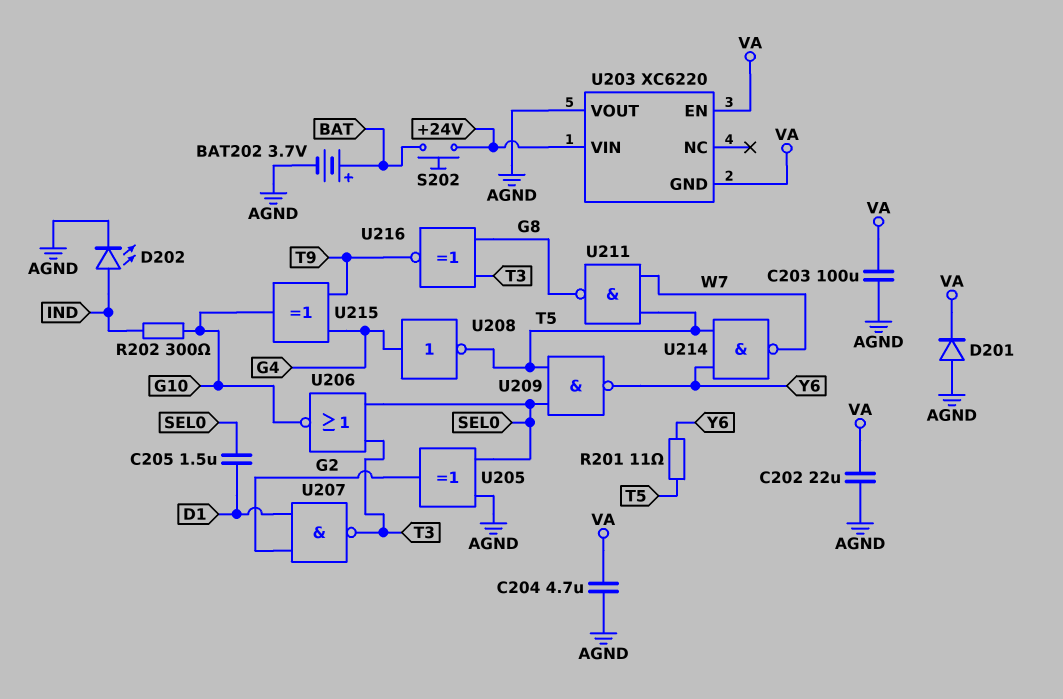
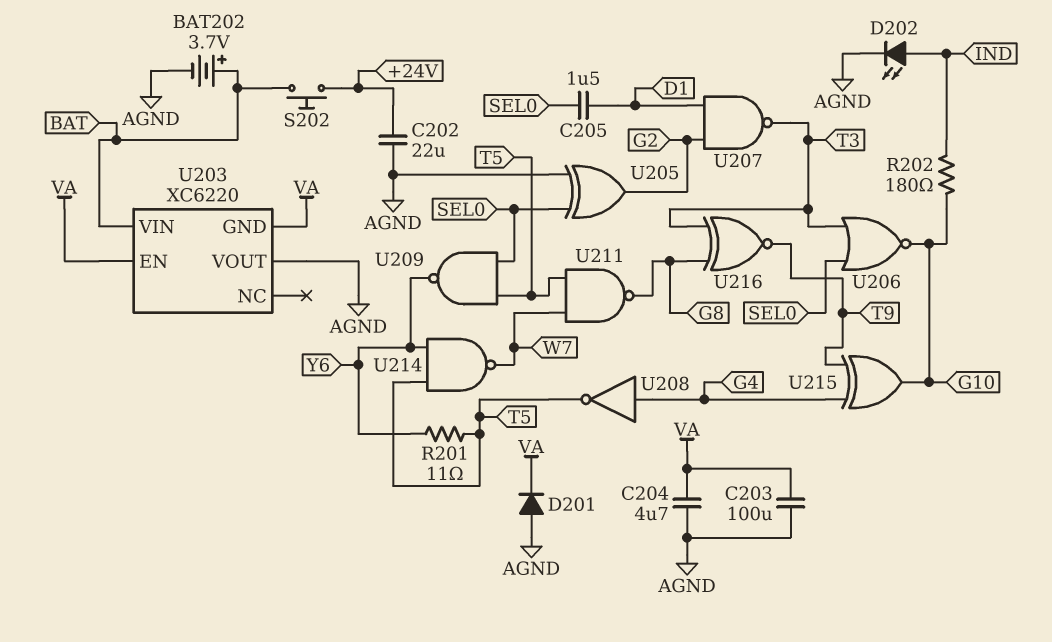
C202: 22uF (AGND, VA) -> 22uF (+24V, AGND)
R202: 300 (G10, IND) -> 180 (G10, IND)
U203 pin VIN: +24V -> BAT

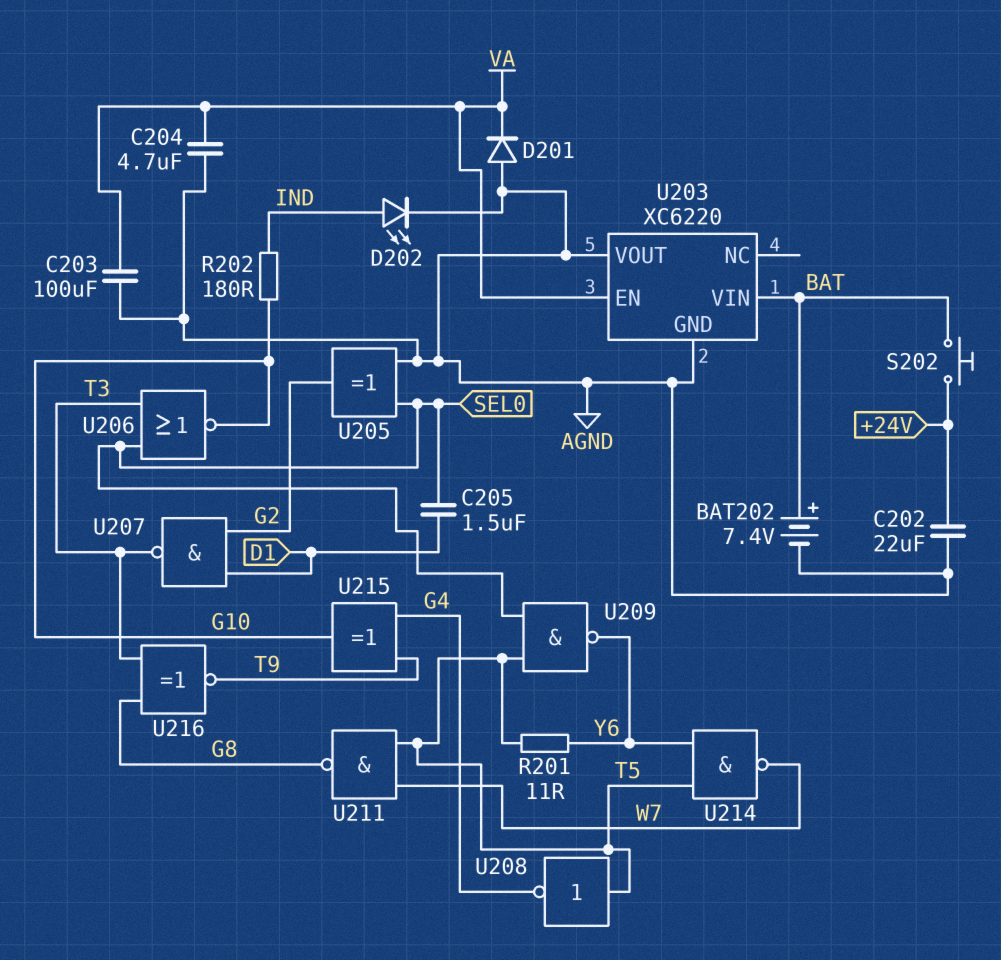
BAT202: 3.7V (plus BAT, minus AGND) -> 7.4V (plus BAT, minus AGND)
U203 pin GND: VA -> AGND
U208: NOT (in G4, out T5) -> NOT (in T5, out G4)

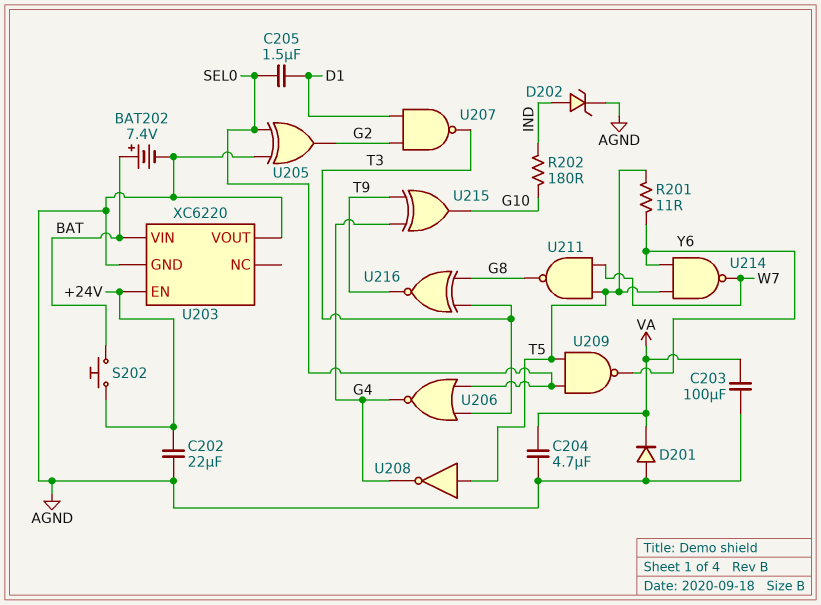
D202: LED (A IND, K AGND) -> zener (A IND, K AGND)
U203 pin EN: VA -> +24V
U206: NOR (in SEL0, in T3, out G10) -> NOR (in SEL0, in T3, out G4)

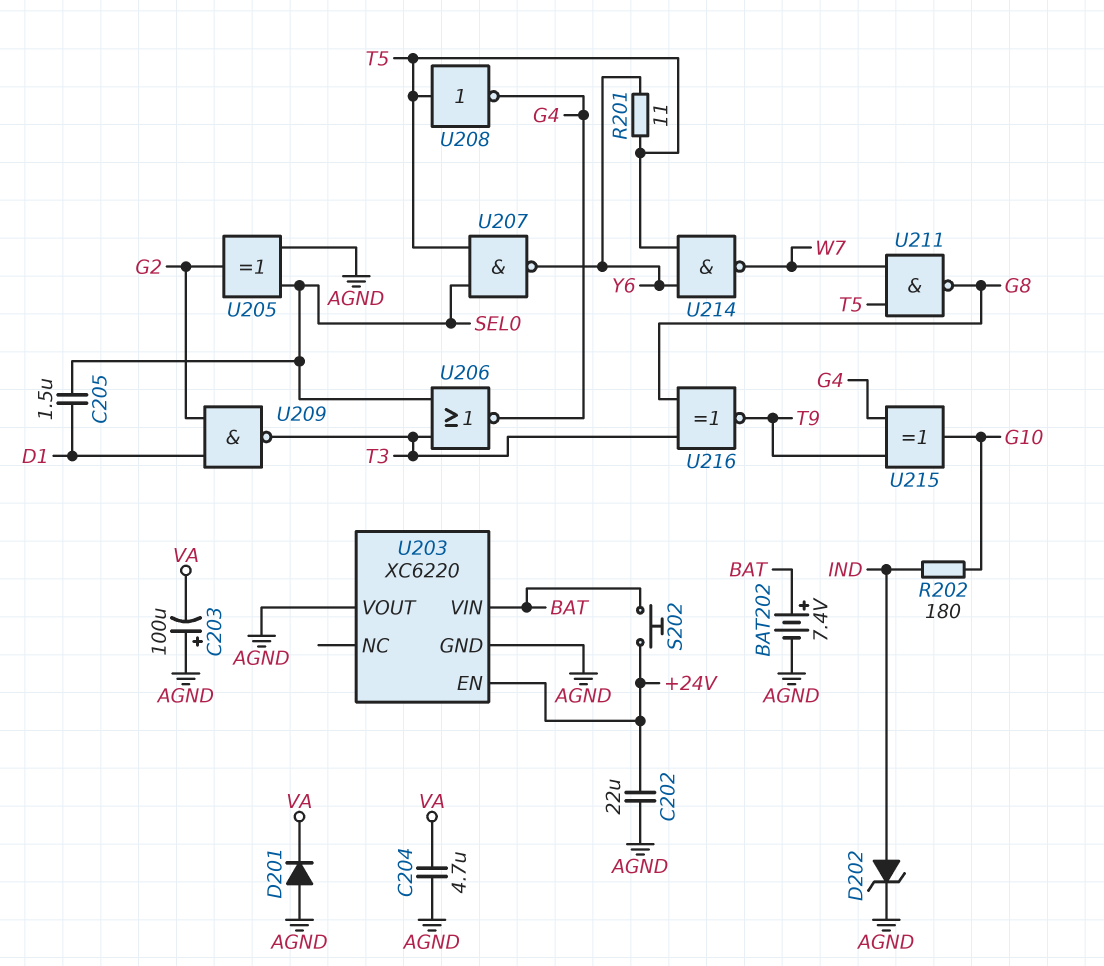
C203: 100uF (AGND, VA) -> 100uF (plus AGND, minus VA)
U207: NAND (in D1, in G2, out T3) -> NAND (in SEL0, in T5, out Y6)
U209: NAND (in SEL0, in T5, out Y6) -> NAND (in D1, in G2, out T3)

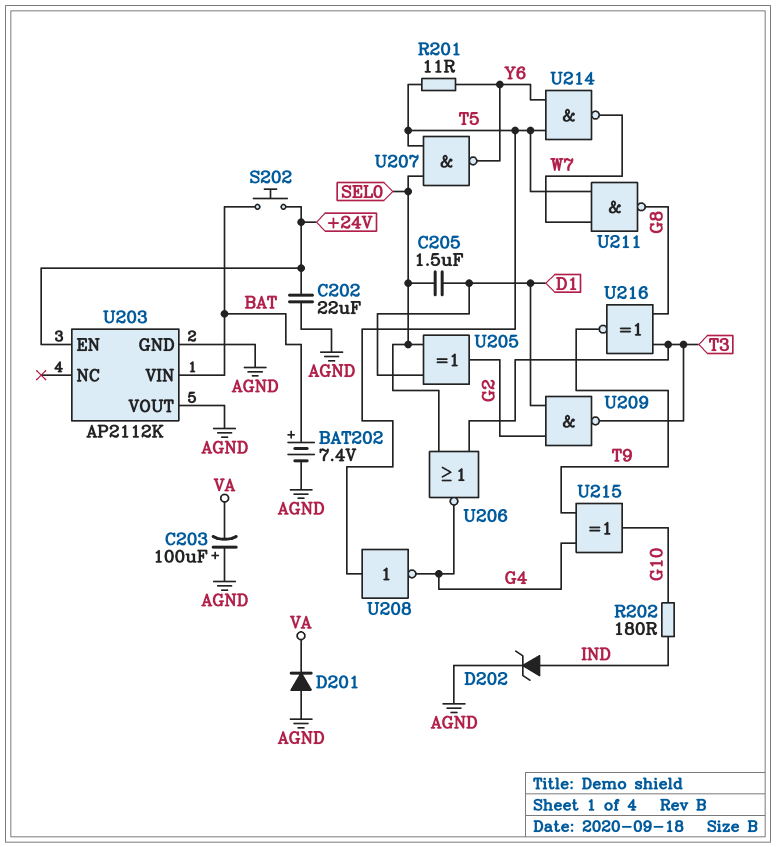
C204: 4.7uF (AGND, VA) -> none
U203: XC6220 -> AP2112K
U205: XOR (in AGND, in SEL0, out G2) -> XOR (in D1, in SEL0, out G2)

